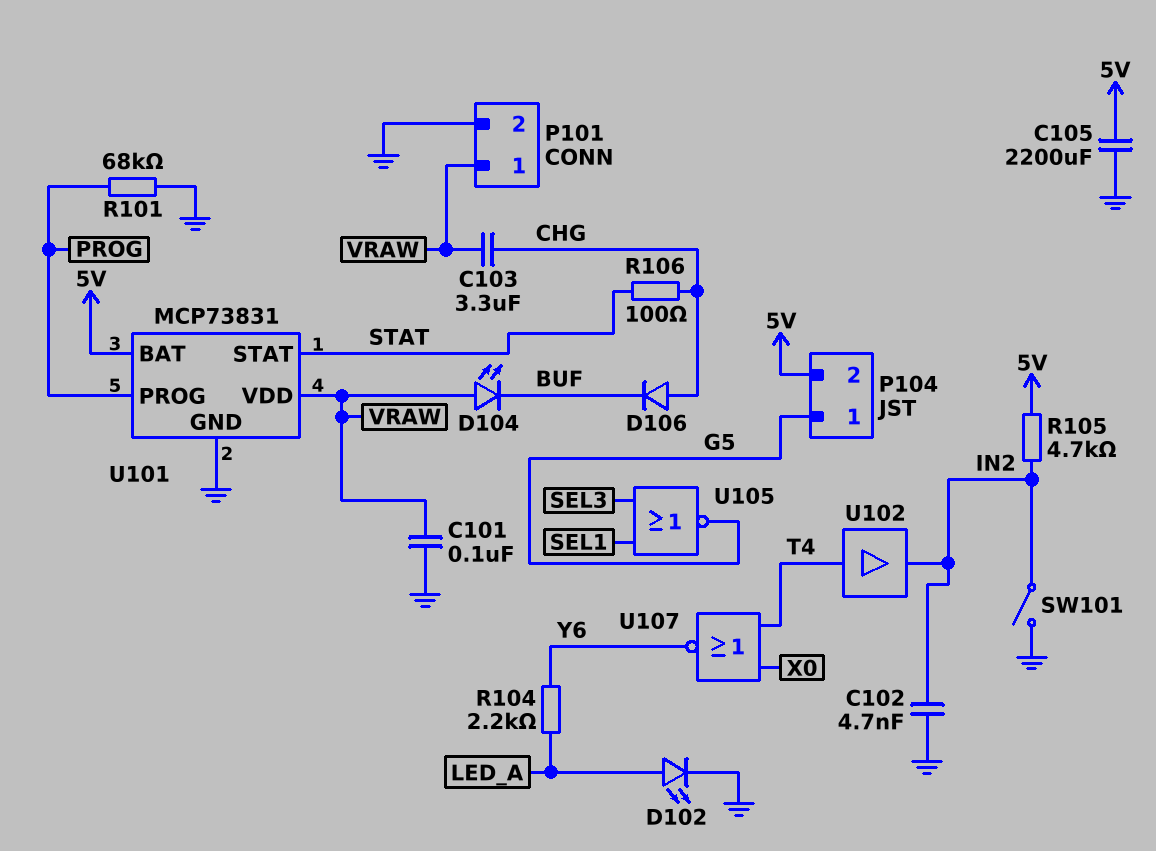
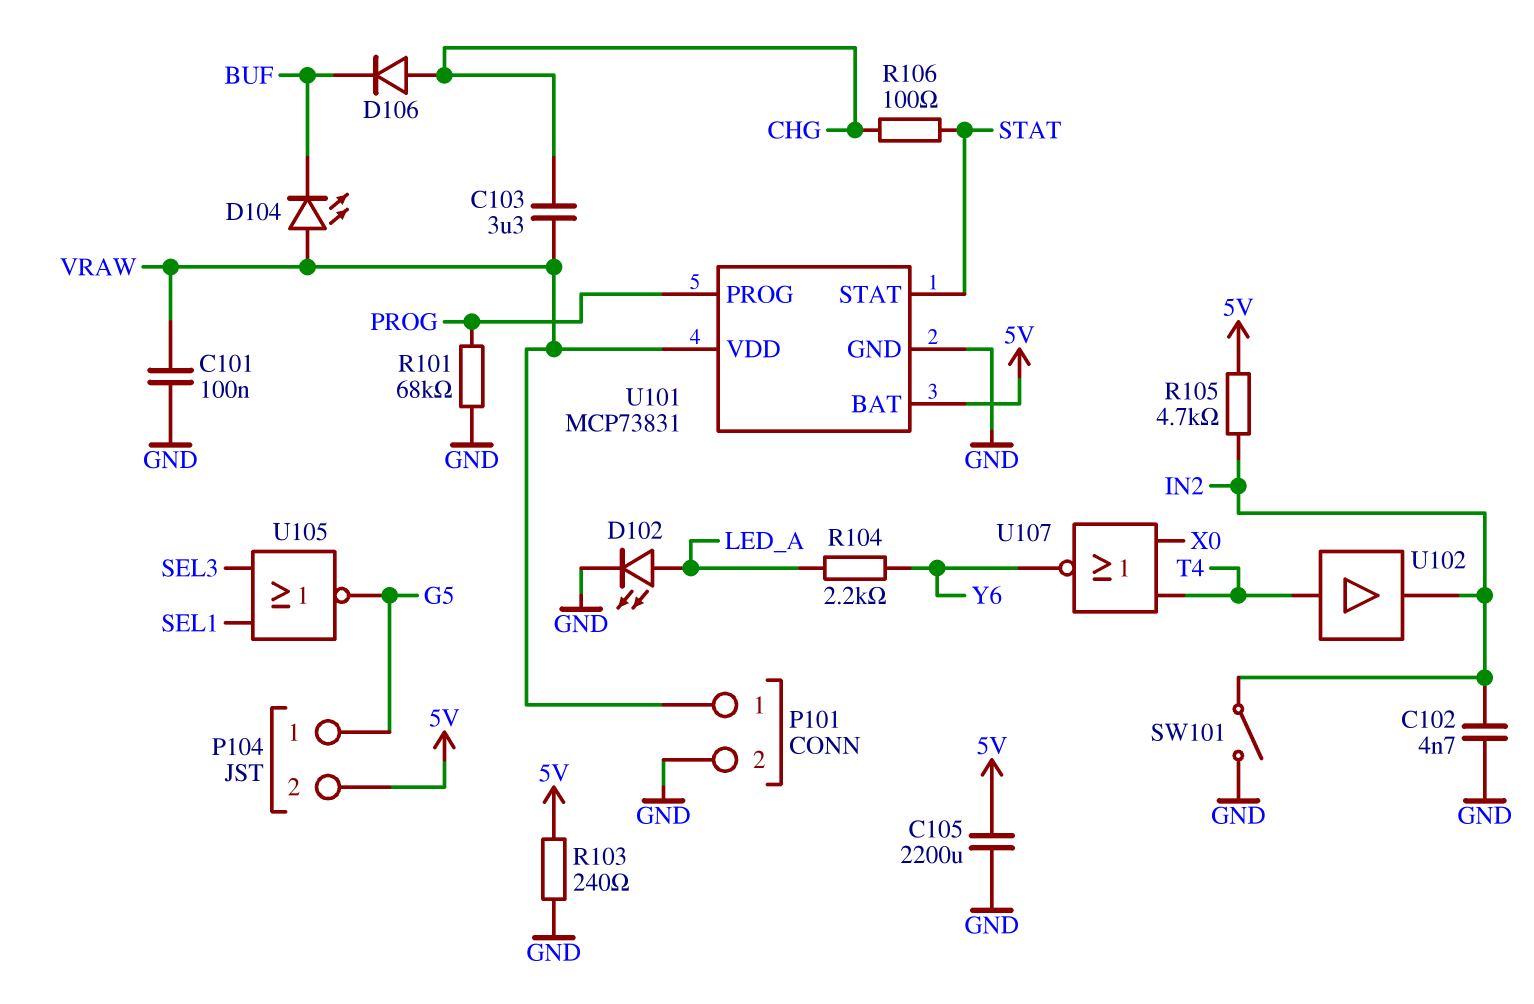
R103: none -> 240 (5V, GND)

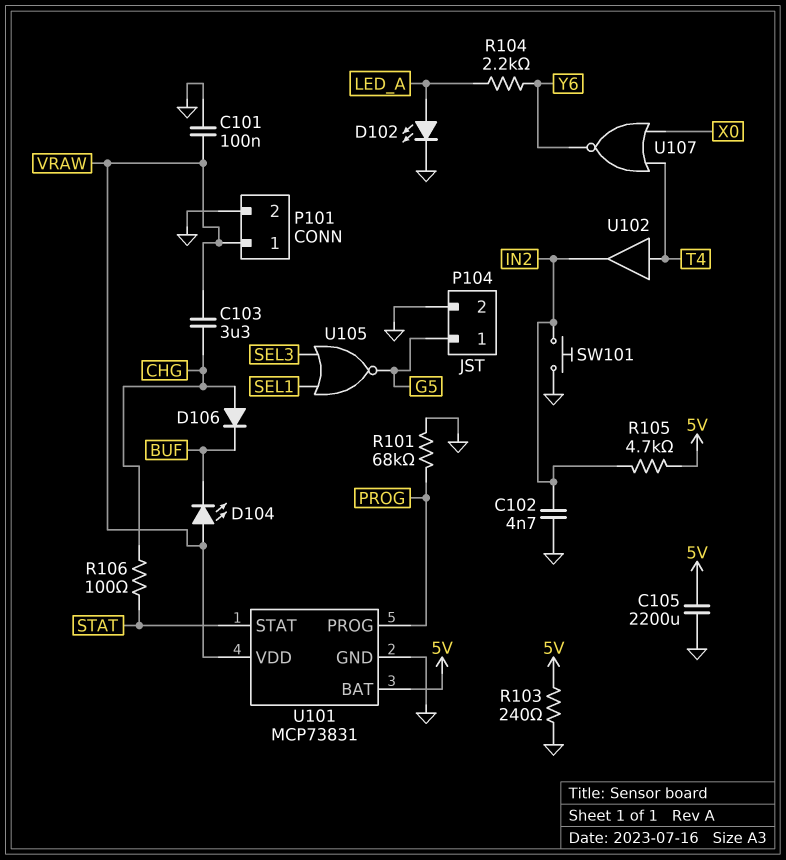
P104 pin 2: 5V -> GND
SW101: switch (GND, IN2) -> button (GND, IN2)

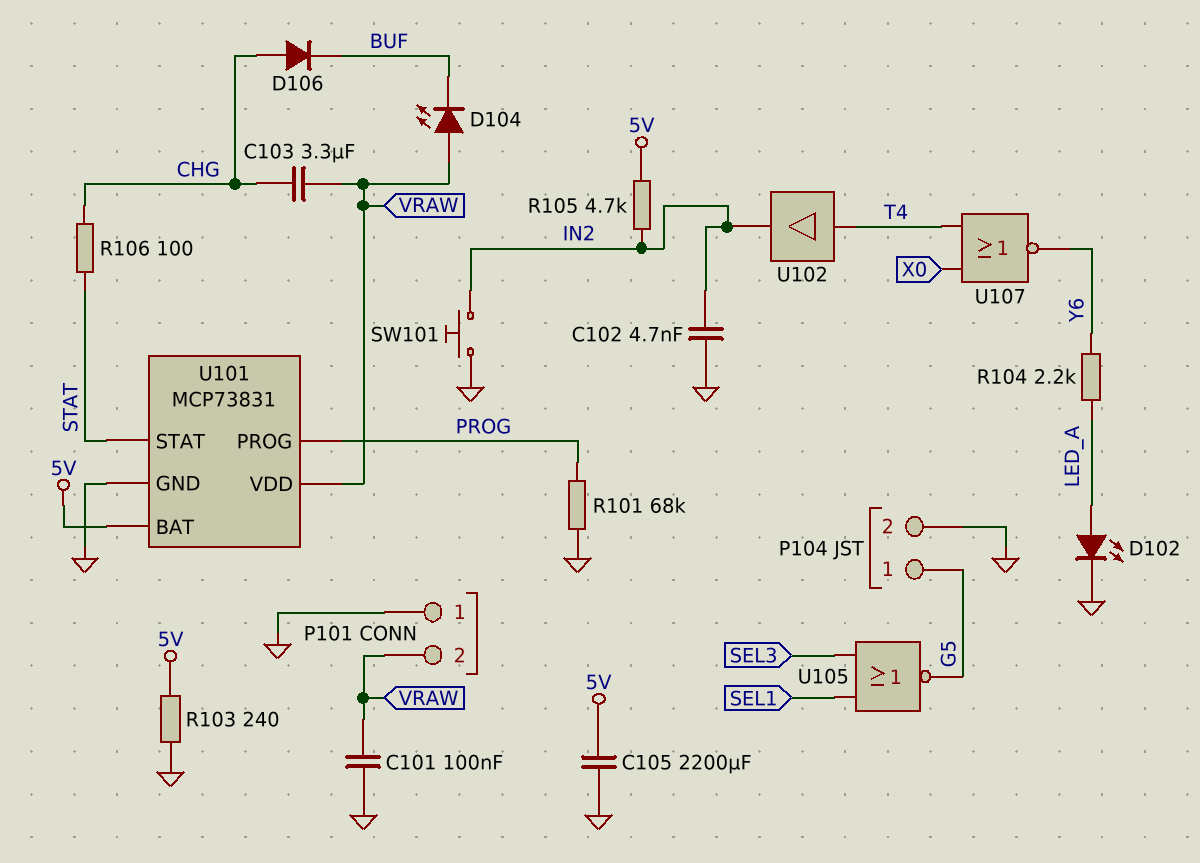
P101 pin 1: VRAW -> GND
P101 pin 2: GND -> VRAW

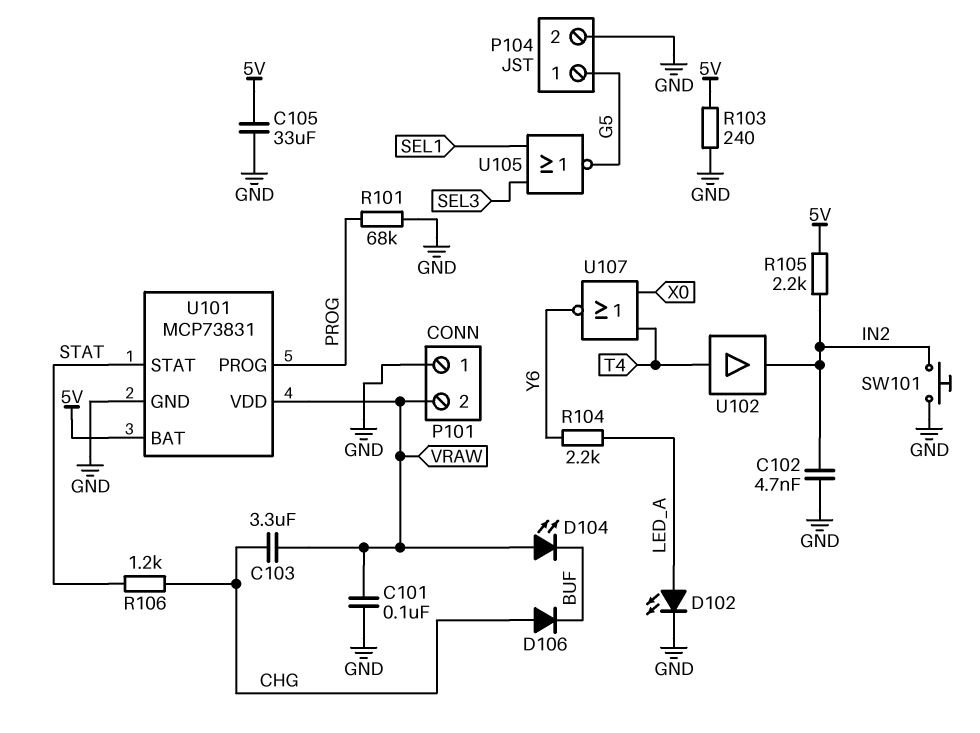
C105: 2200uF (5V, GND) -> 33uF (5V, GND)
R105: 4.7k (5V, IN2) -> 2.2k (5V, IN2)
R106: 100 (CHG, STAT) -> 1.2k (CHG, STAT)

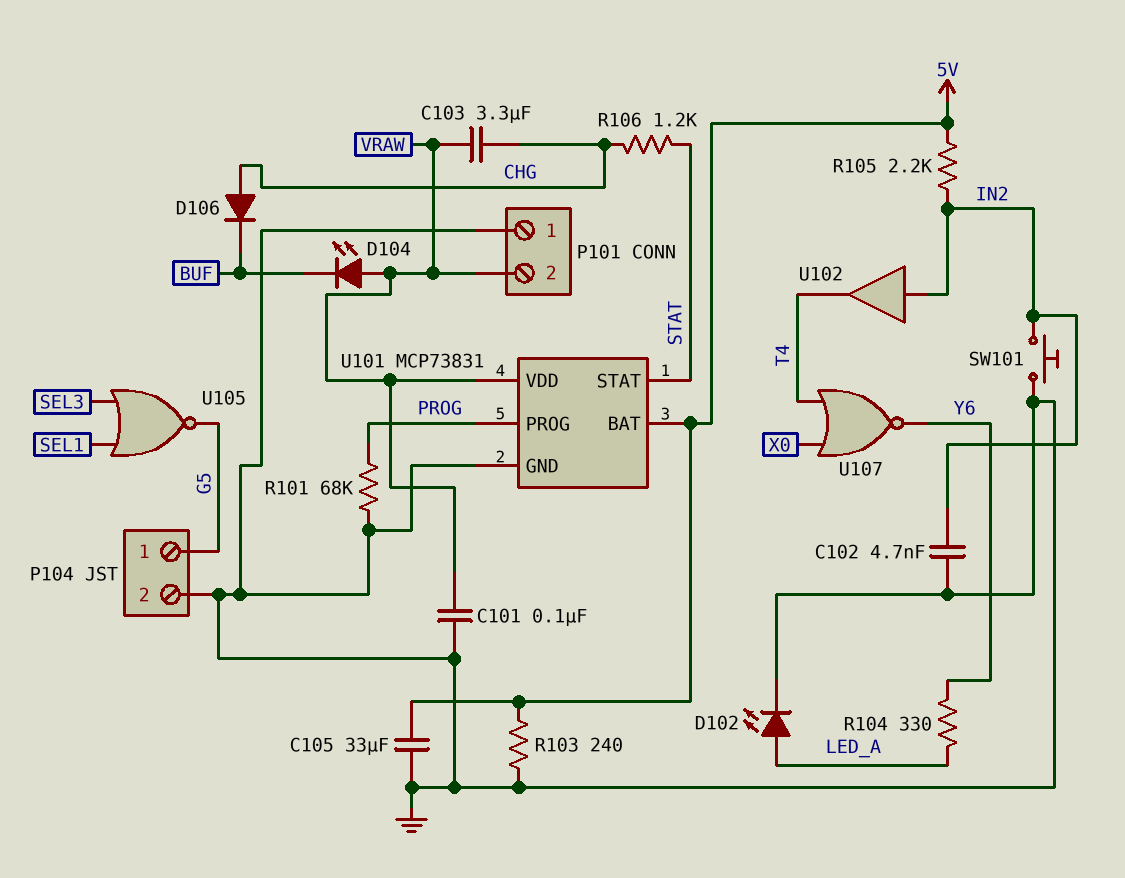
R104: 2.2k (LED_A, Y6) -> 330 (LED_A, Y6)
U102: buffer (in T4, out IN2) -> buffer (in IN2, out T4)

